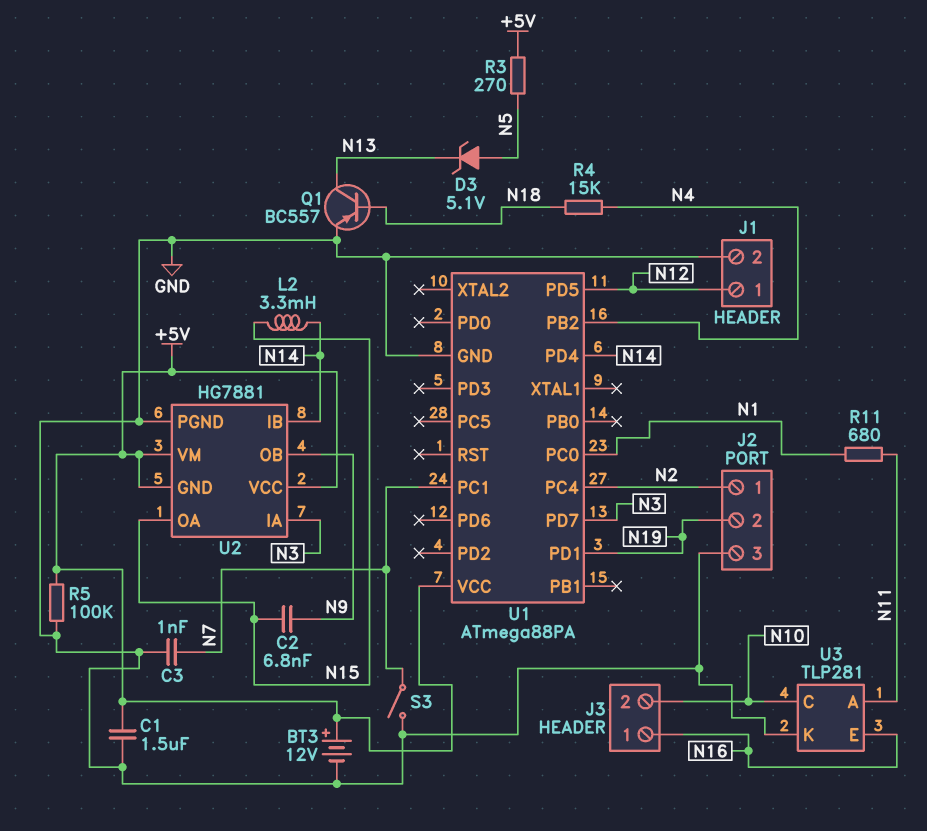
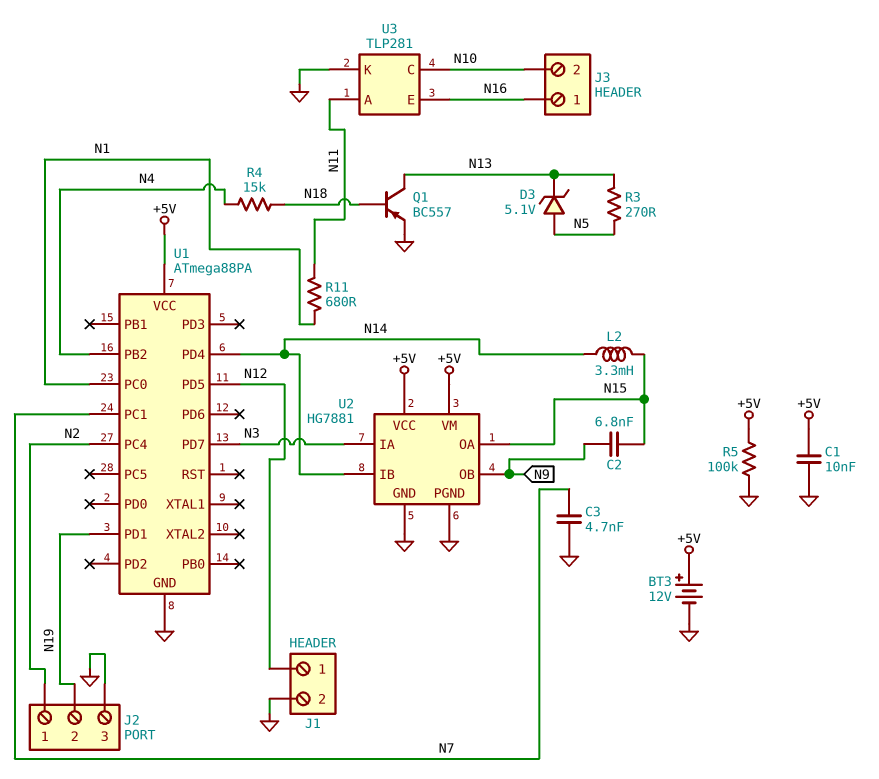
C1: 1.5uF (+5V, GND) -> 10nF (+5V, GND)
C3: 1nF (GND, N7) -> 4.7nF (GND, N7)
R3: 270 (+5V, N5) -> 270 (N5, N13)
S3: switch (GND, N7) -> none
U2 pin GND: +5V -> GND

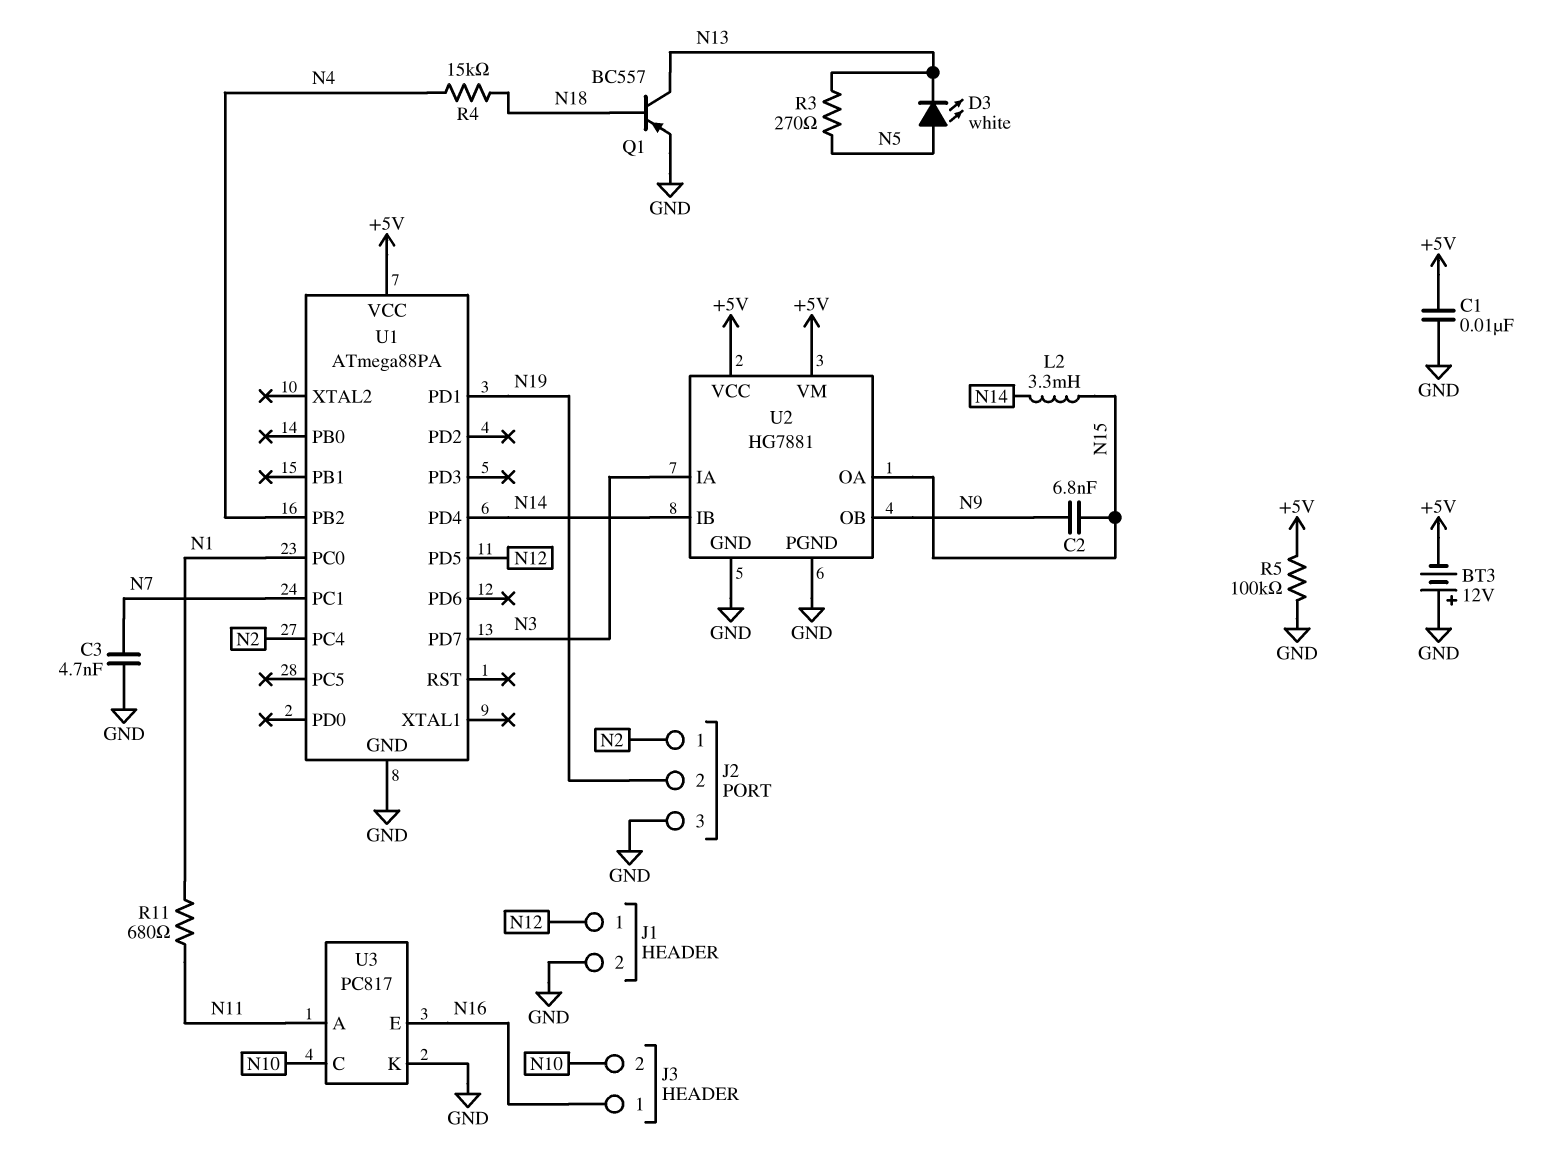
BT3: 12V (plus +5V, minus GND) -> 12V (plus GND, minus +5V)
D3: zener 5.1V (A N5, K N13) -> LED white (A N5, K N13)
U3: TLP281 -> PC817

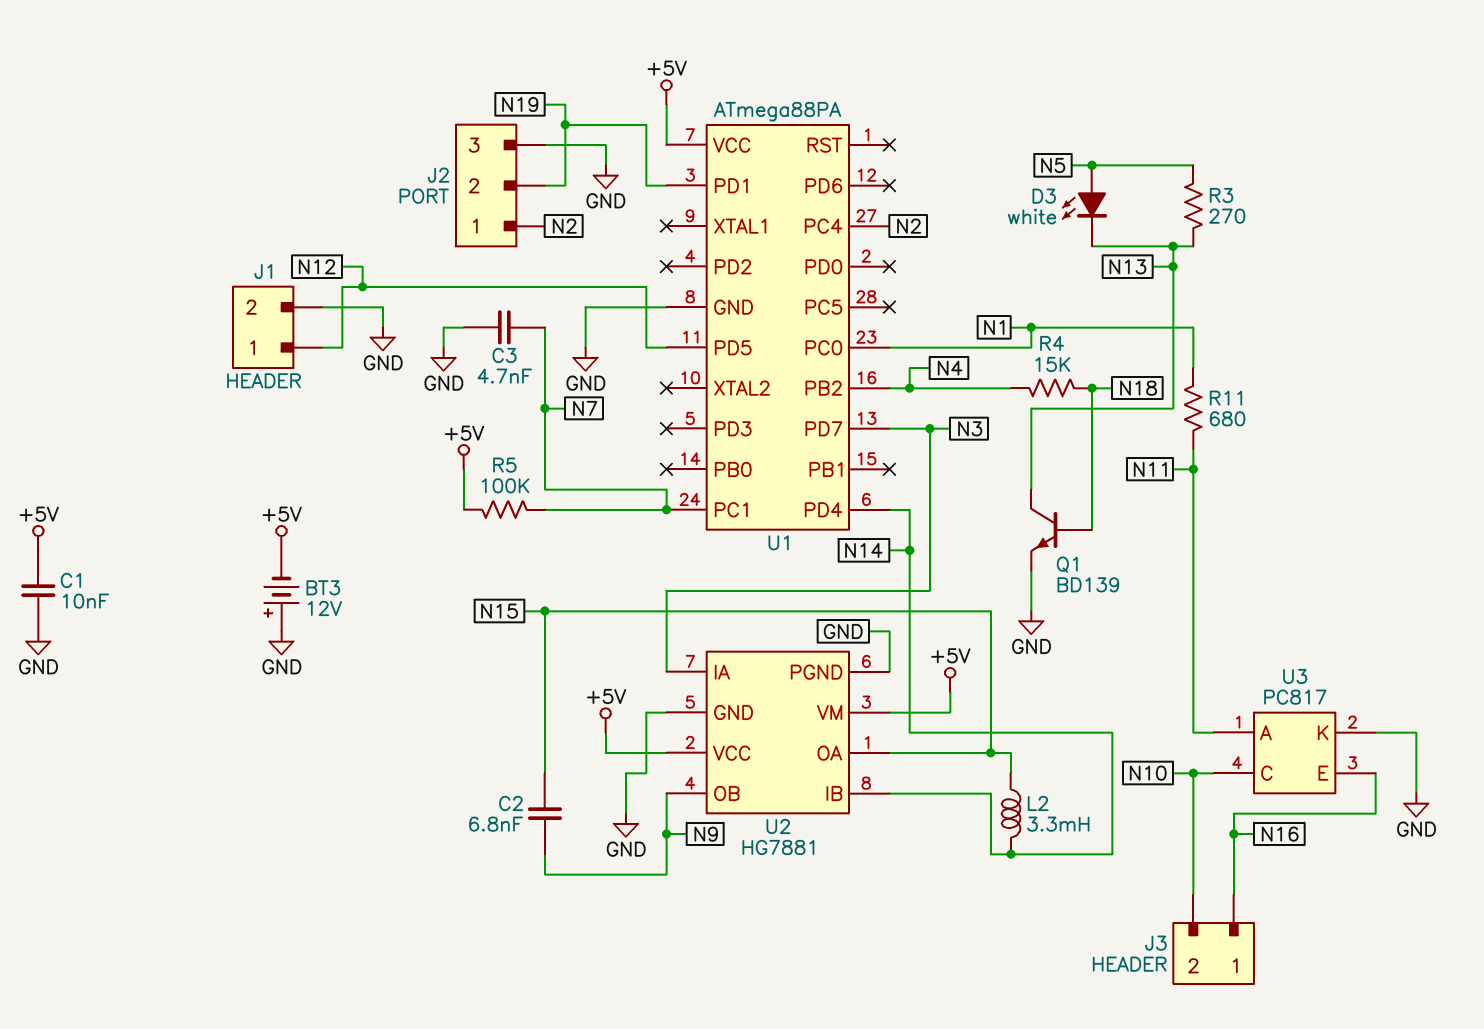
Q1: PNP BC557 (B N18, C N13, E GND) -> NPN BD139 (B N18, C N13, E GND)
R5: 100k (+5V, GND) -> 100k (+5V, N7)

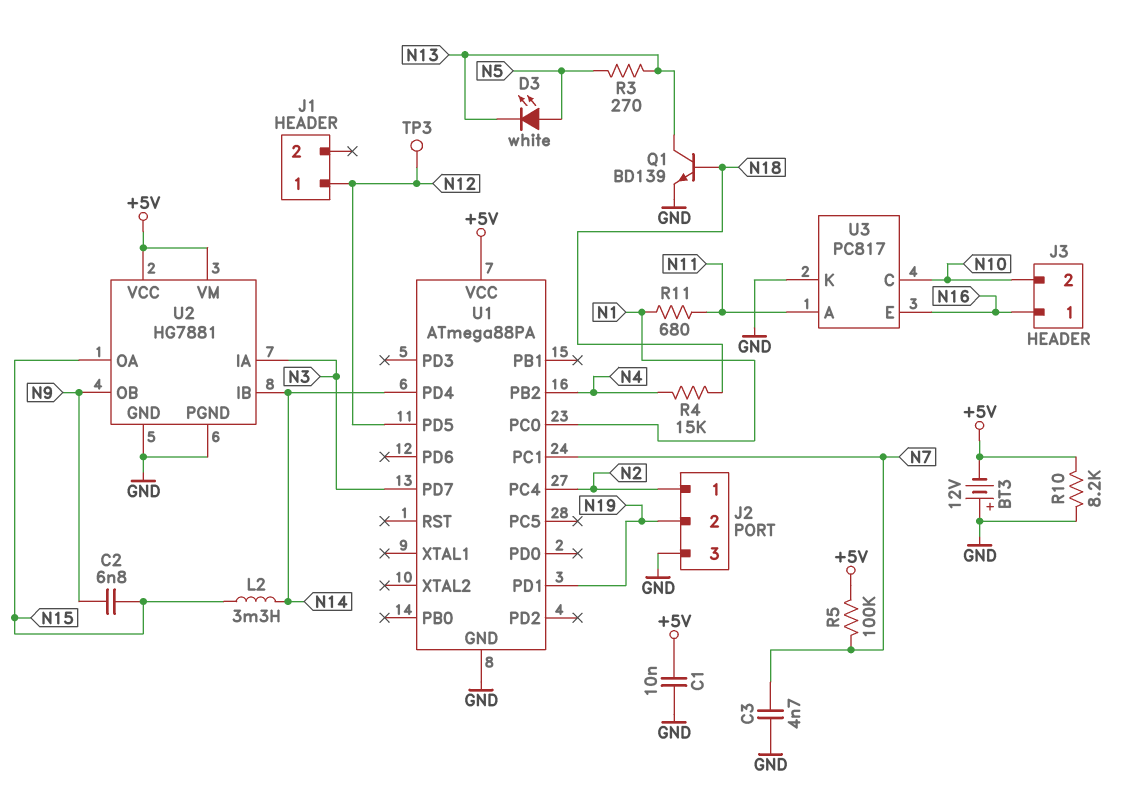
J1 pin 2: GND -> none
R10: none -> 8.2k (+5V, GND)
TP3: none -> test point (N12)

